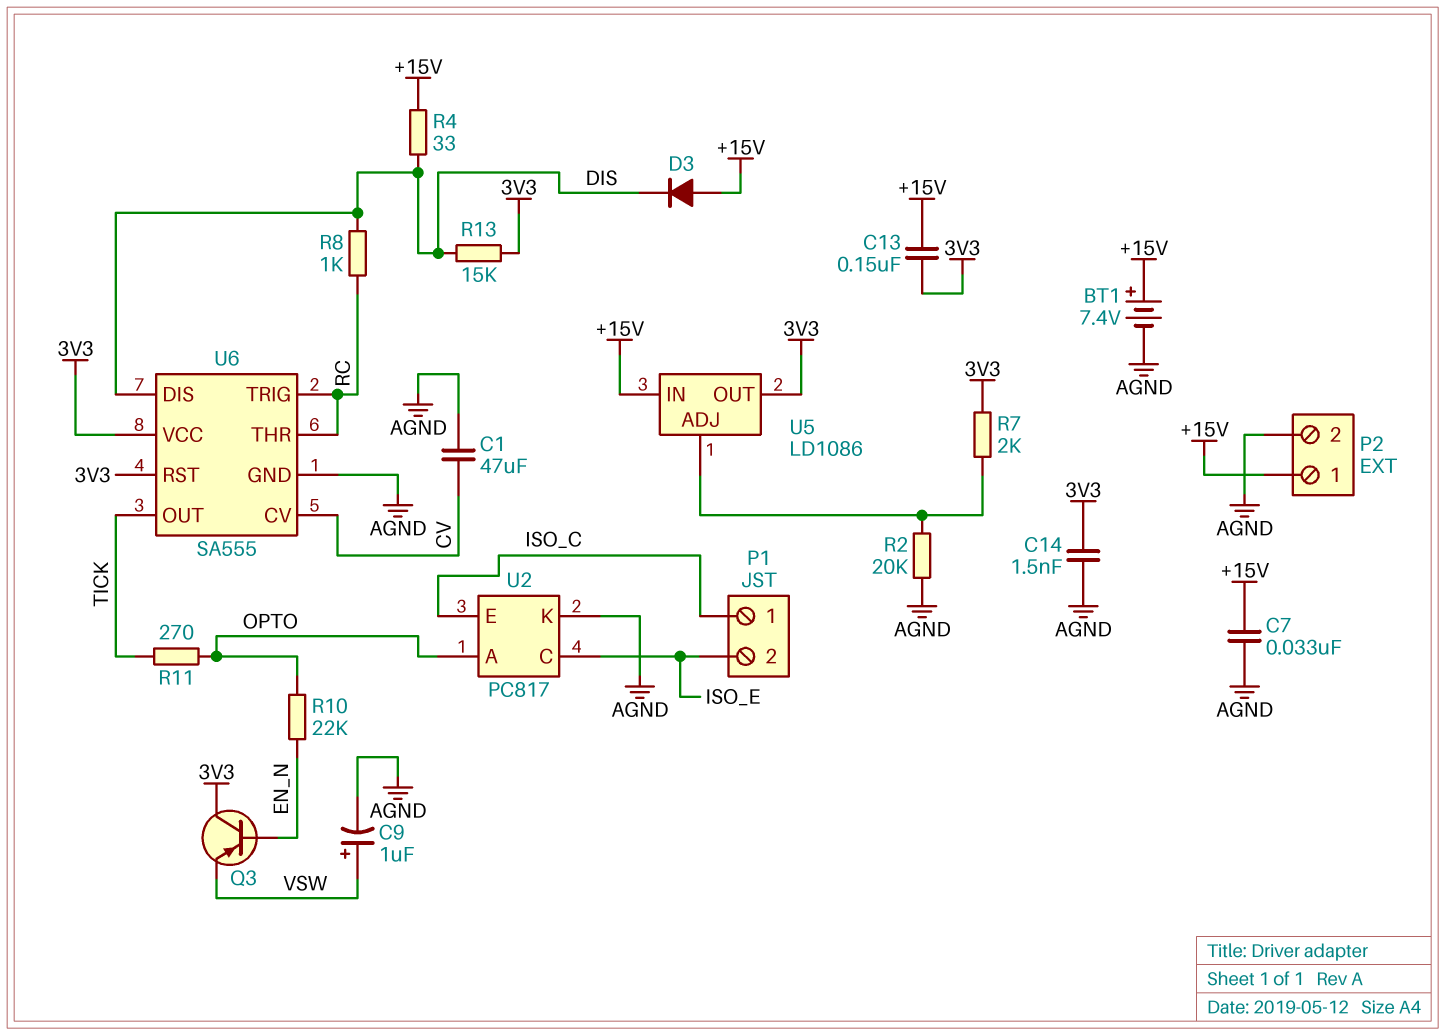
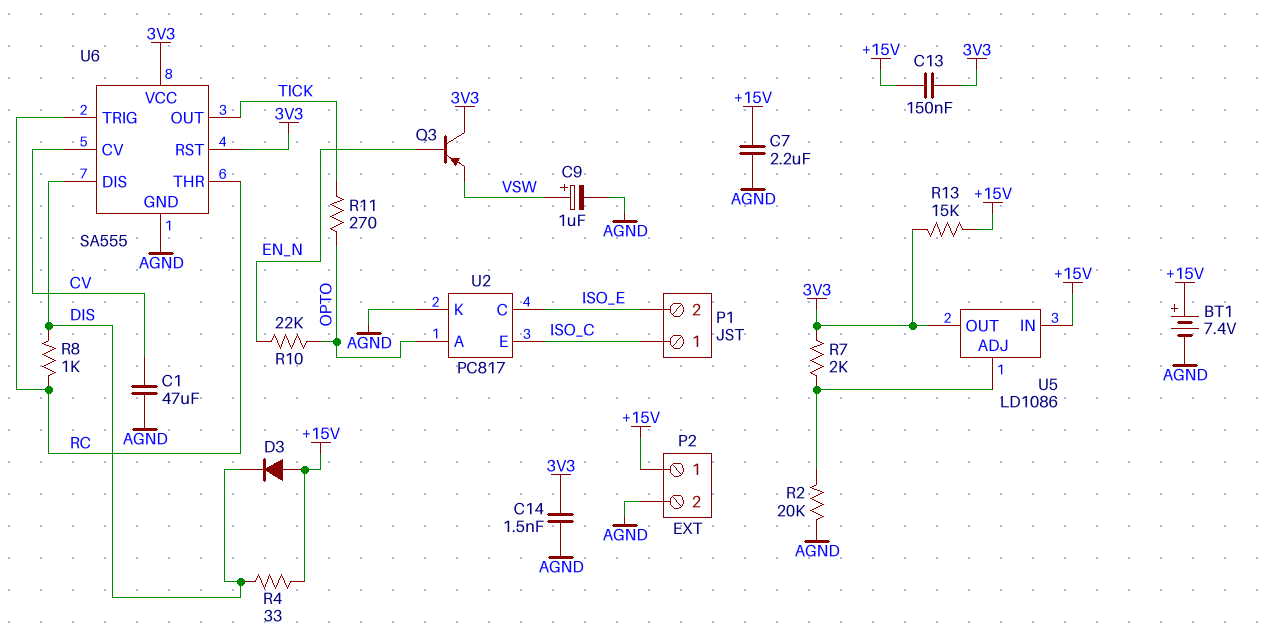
C7: 33nF (+15V, AGND) -> 2.2uF (+15V, AGND)
R13: 15k (3V3, DIS) -> 15k (+15V, 3V3)

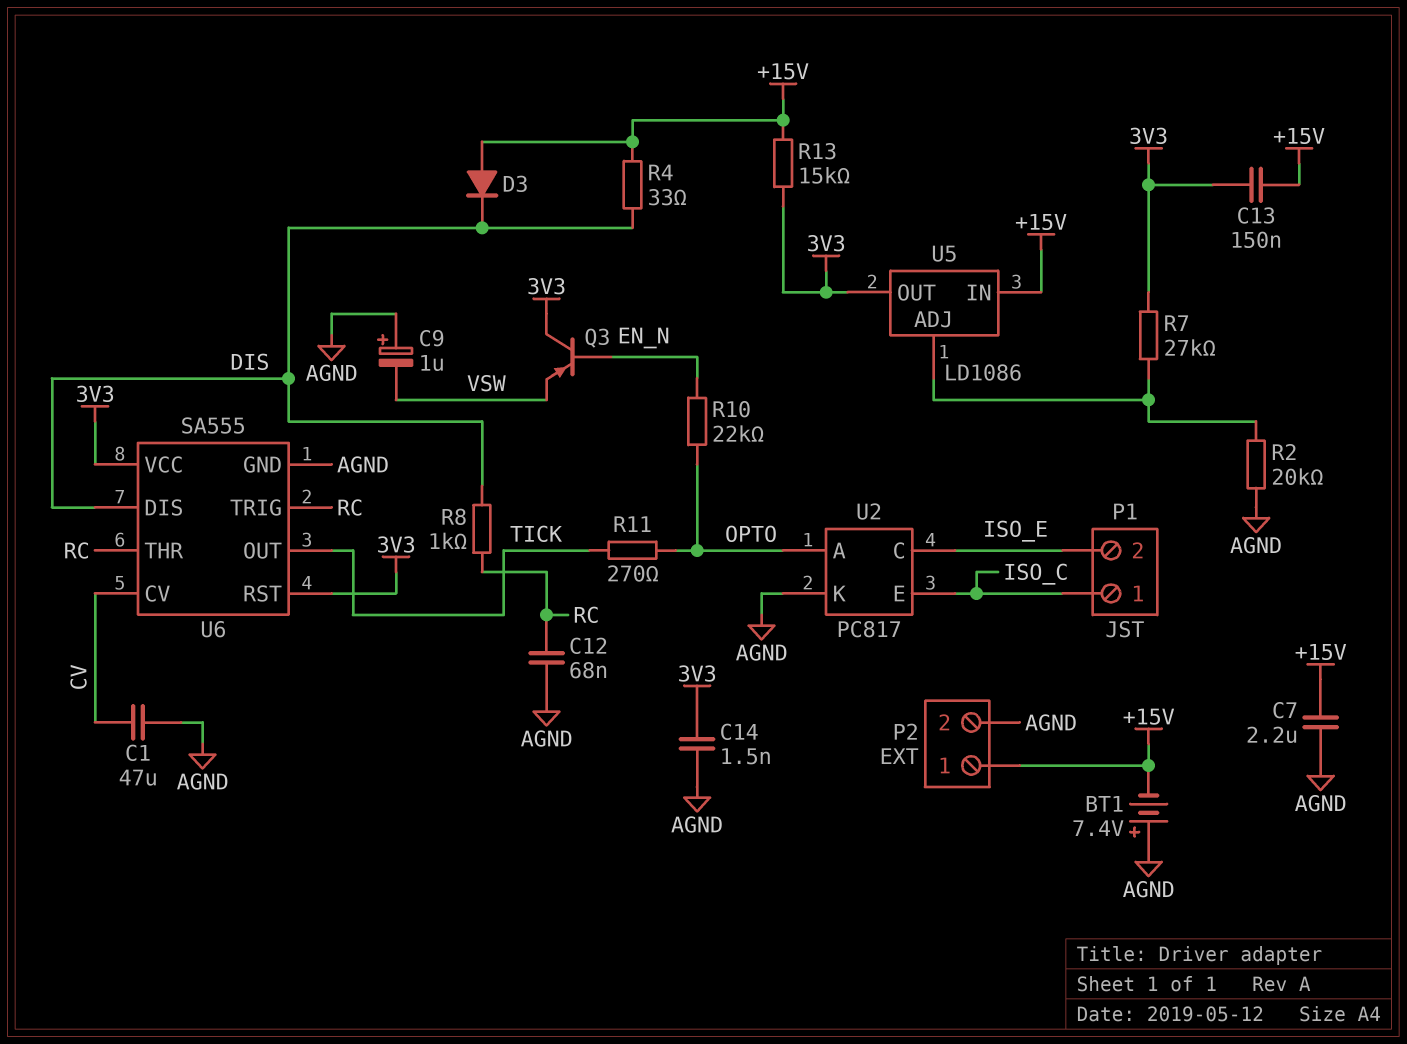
BT1: 7.4V (plus +15V, minus AGND) -> 7.4V (plus AGND, minus +15V)
C9: 1uF (plus VSW, minus AGND) -> 1uF (plus AGND, minus VSW)
C12: none -> 68nF (AGND, RC)
R7: 2k (3V3, U5/ADJ) -> 27k (3V3, U5/ADJ)

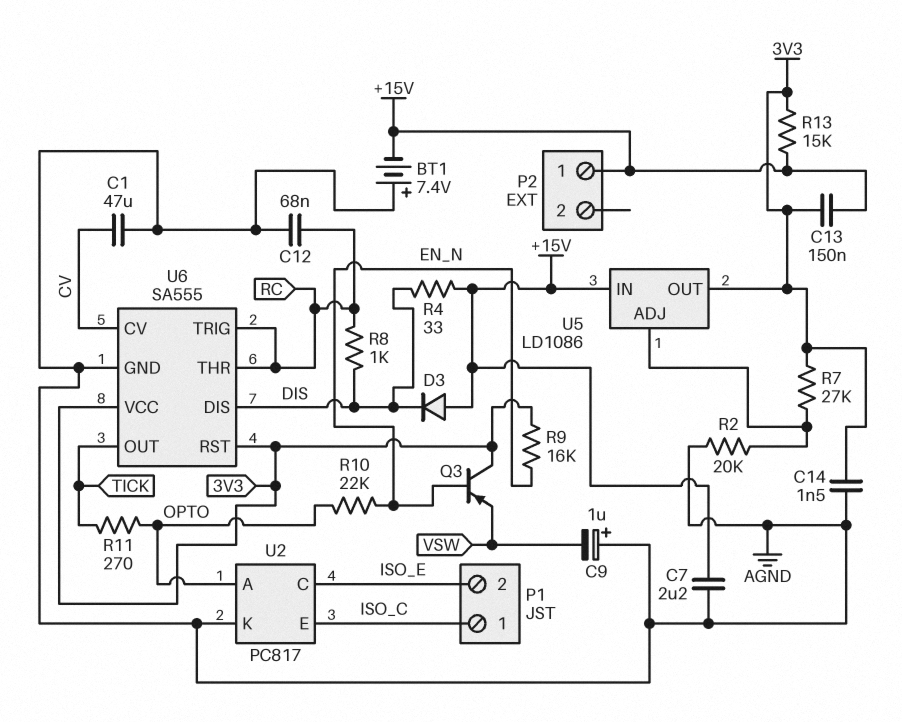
P2 pin 2: AGND -> none
R9: none -> 16k (3V3, EN_N)

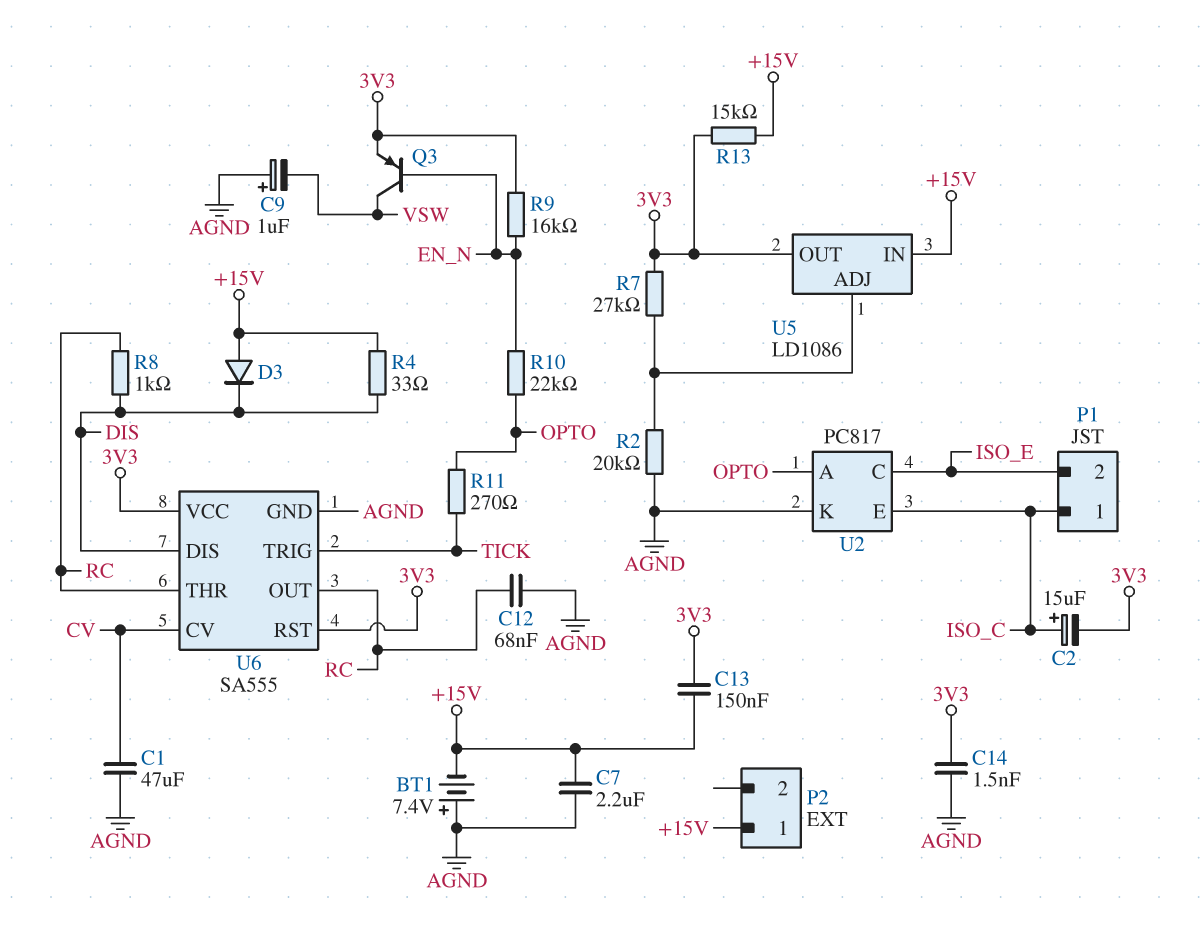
C2: none -> 15uF (plus ISO_C, minus 3V3)
Q3: PNP (B EN_N, C 3V3, E VSW) -> PNP (B EN_N, C VSW, E 3V3)
U6 pin OUT: TICK -> RC
U6 pin TRIG: RC -> TICK

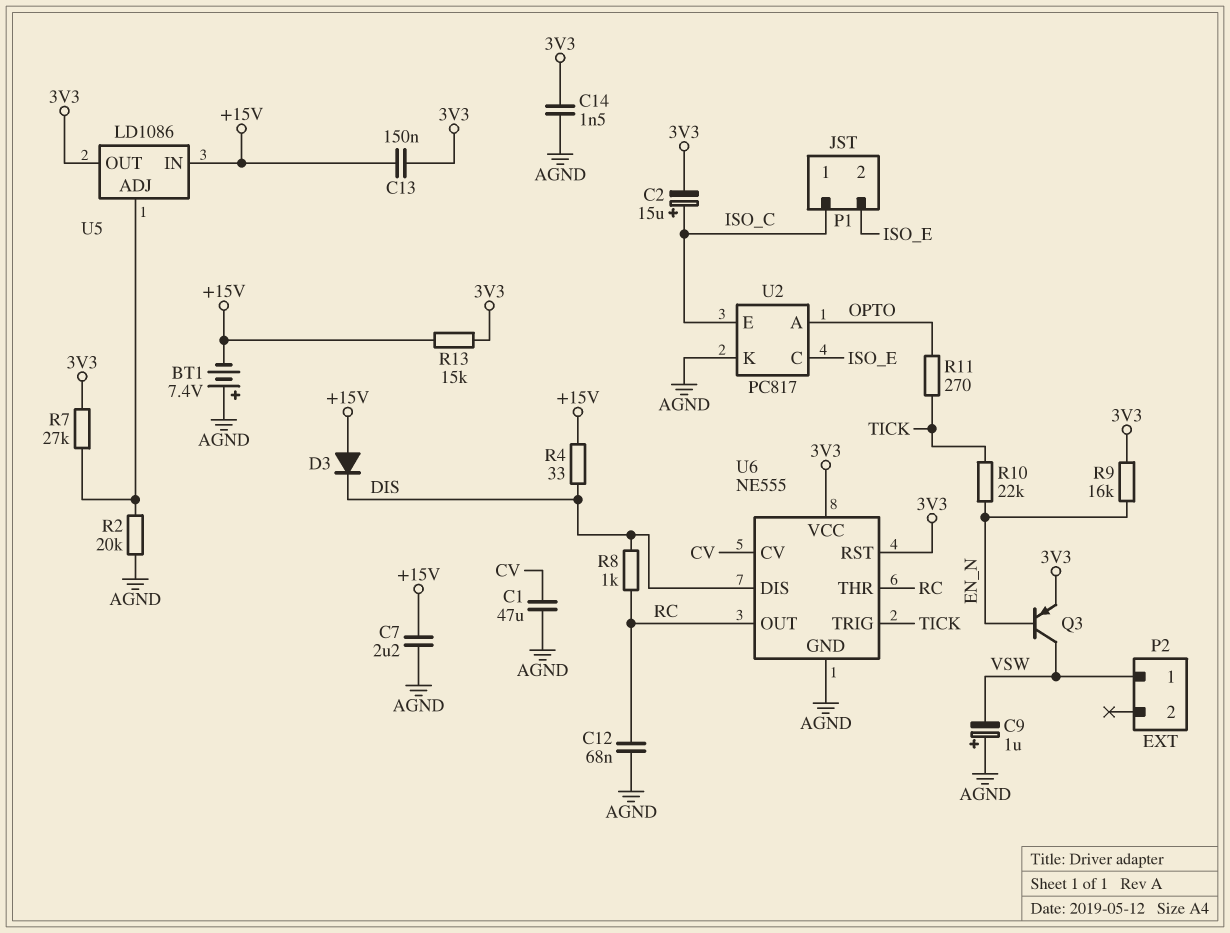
P2 pin 1: +15V -> VSW
R10: 22k (EN_N, OPTO) -> 22k (EN_N, TICK)
U6: SA555 -> NE555

